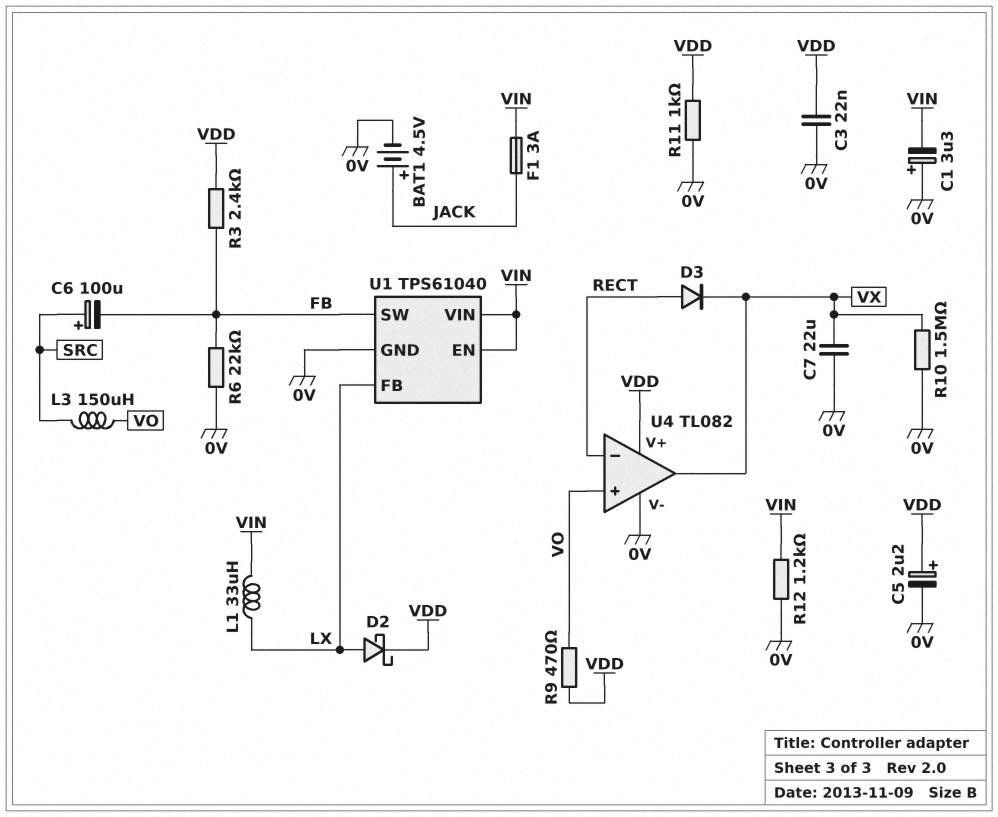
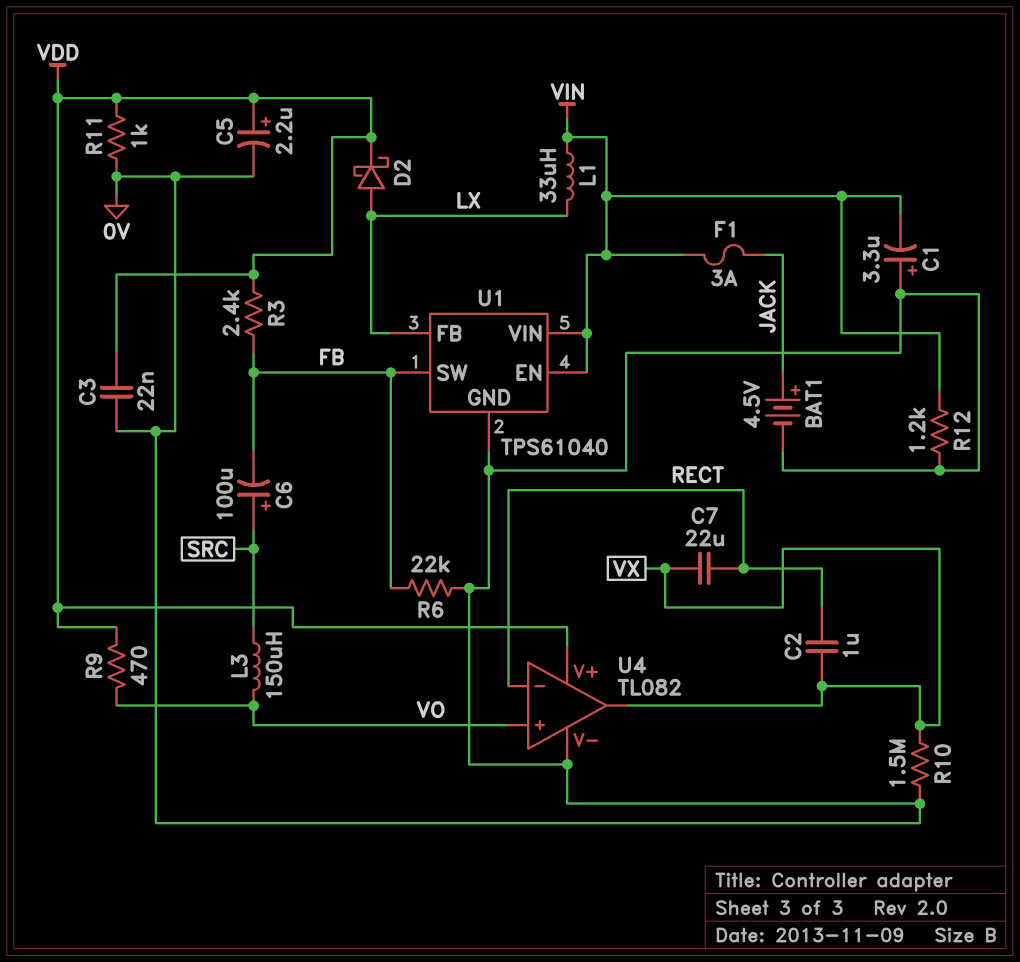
C2: none -> 1uF (RECT, VX)
C7: 22uF (0V, VX) -> 22uF (RECT, VX)
D3: diode (A RECT, K VX) -> none

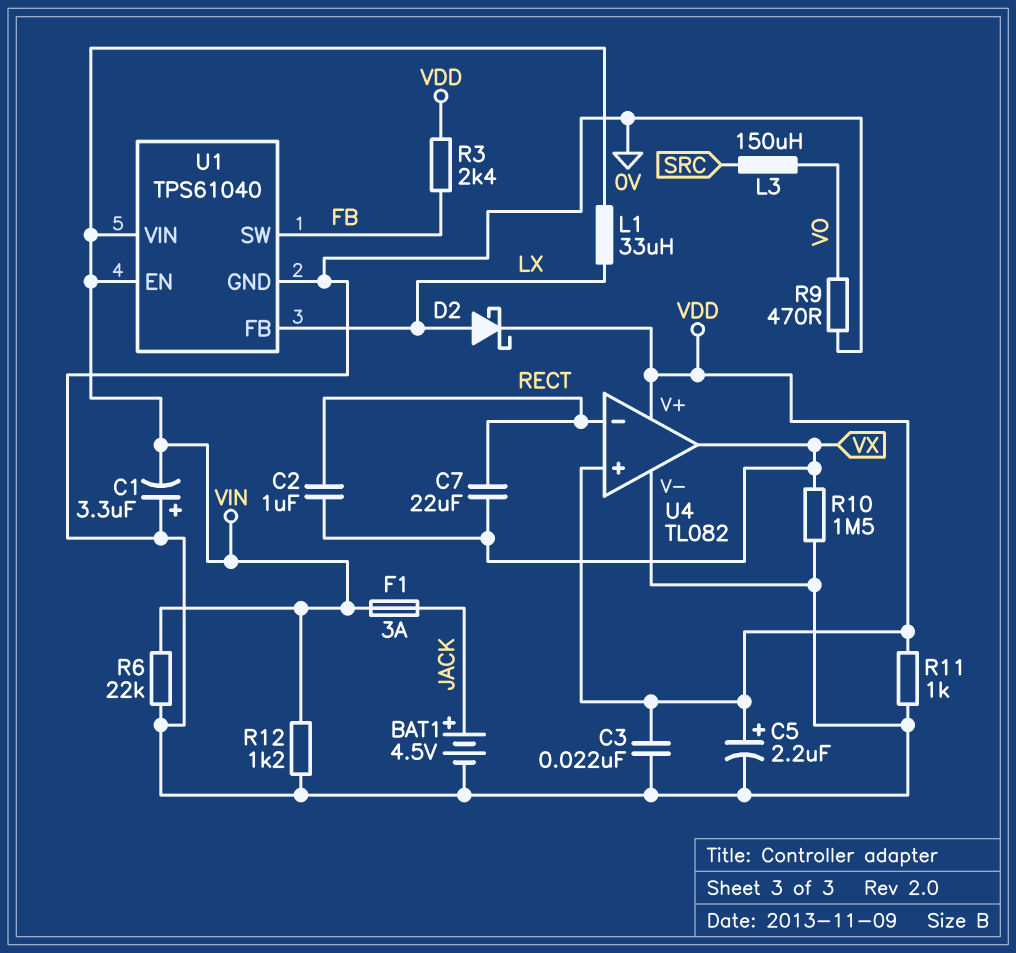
C6: 100uF (plus SRC, minus FB) -> none
R6: 22k (0V, FB) -> 22k (0V, VIN)
R9: 470 (VDD, VO) -> 470 (0V, VO)
U4 pin in+: VO -> VDD

